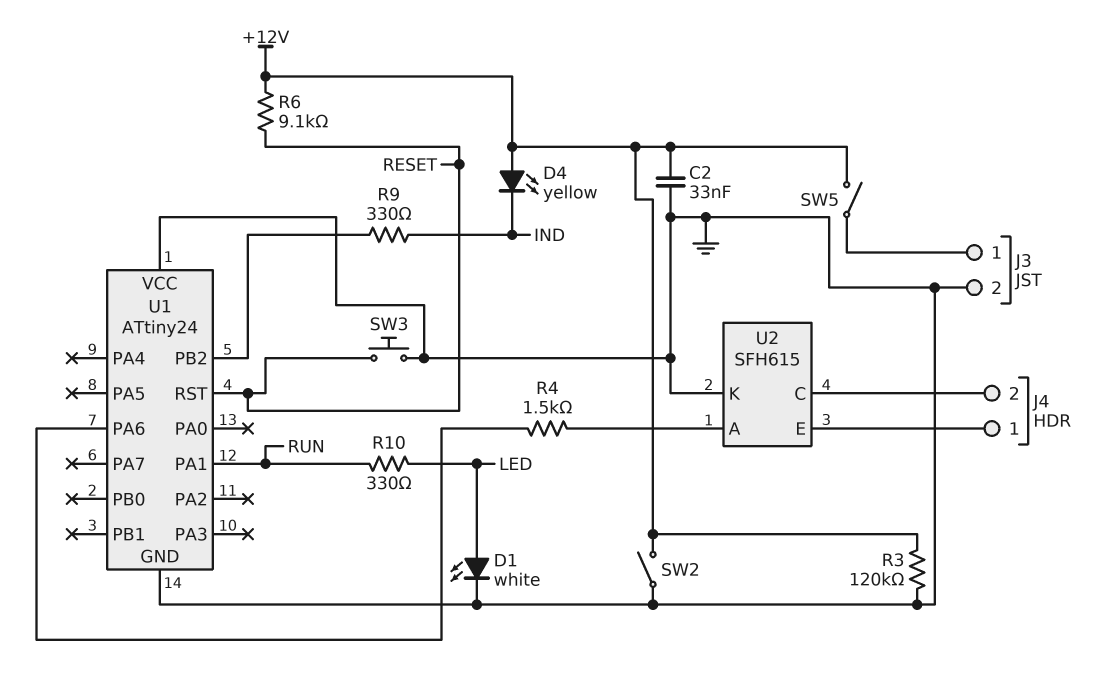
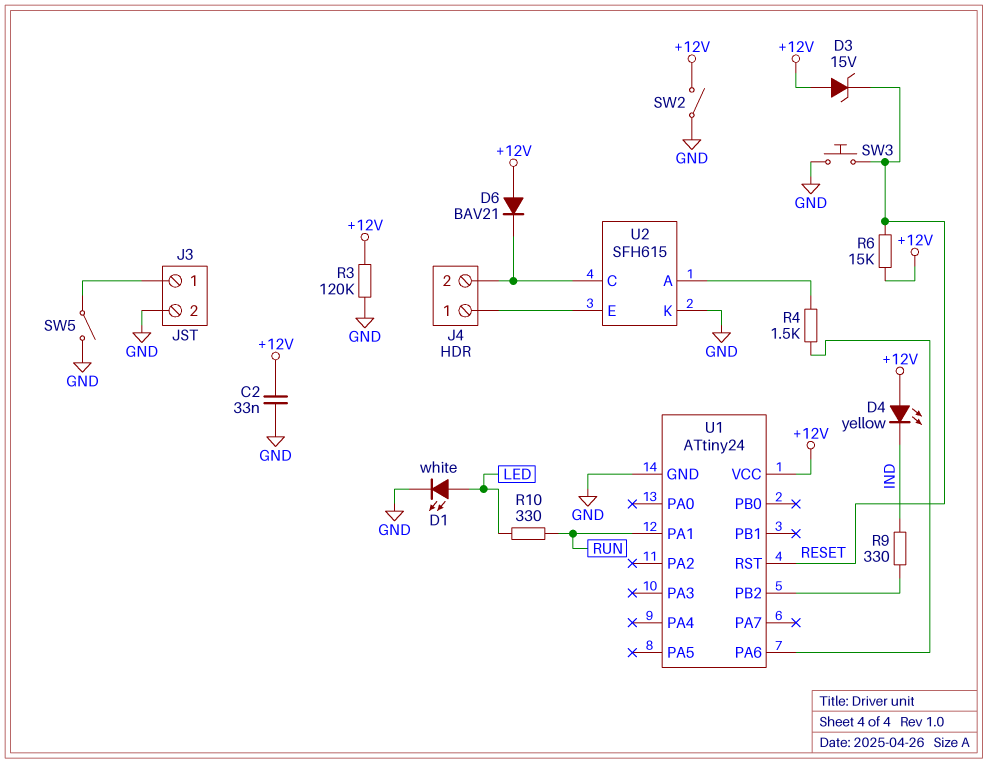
D3: none -> zener 15V (A +12V, K RESET)
D6: none -> diode BAV21 (A +12V, K J4/2)
R6: 9.1k (+12V, RESET) -> 15k (+12V, RESET)
SW5: switch (+12V, J3/1) -> switch (GND, J3/1)
U1 pin VCC: GND -> +12V

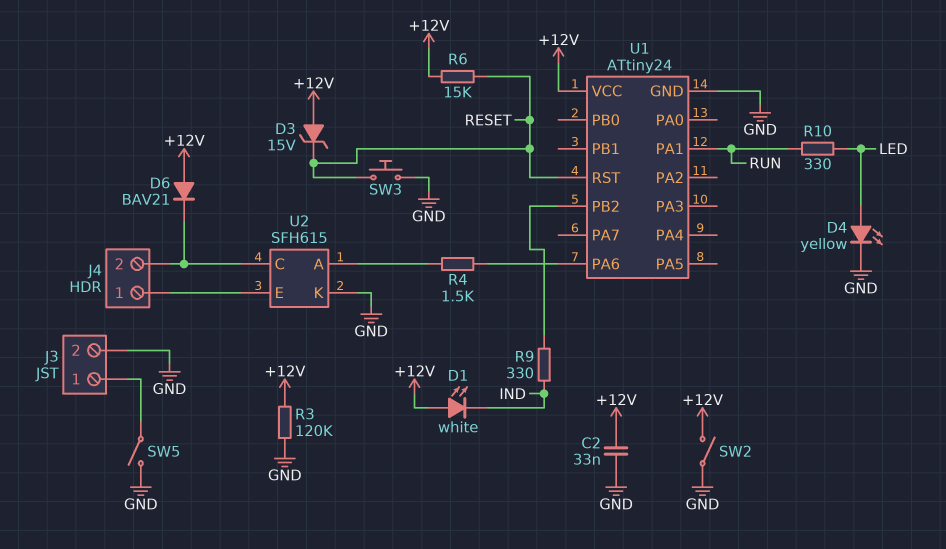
D1: LED white (A LED, K GND) -> LED white (A +12V, K IND)
D4: LED yellow (A +12V, K IND) -> LED yellow (A LED, K GND)

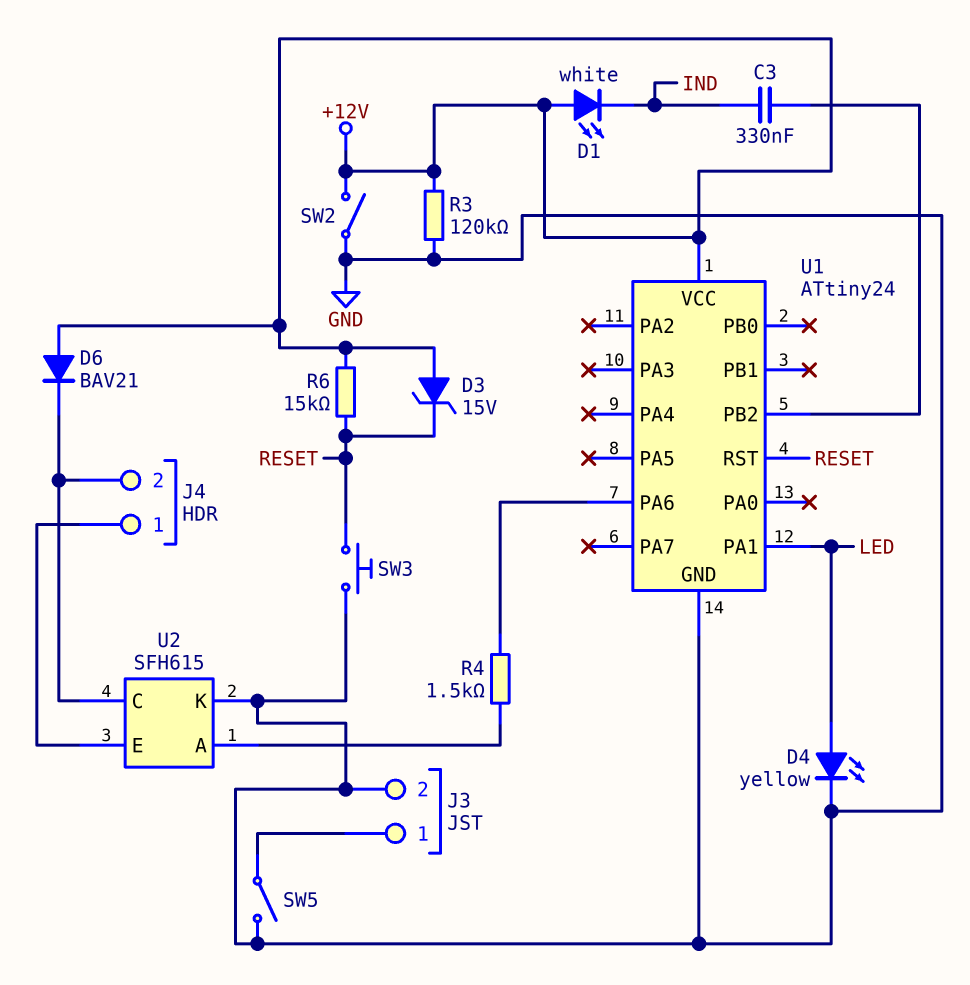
C2: 33nF (+12V, GND) -> none
C3: none -> 330nF (IND, U1/PB2)
R9: 330 (IND, U1/PB2) -> none
R10: 330 (LED, RUN) -> none
U1 pin PA1: RUN -> LED

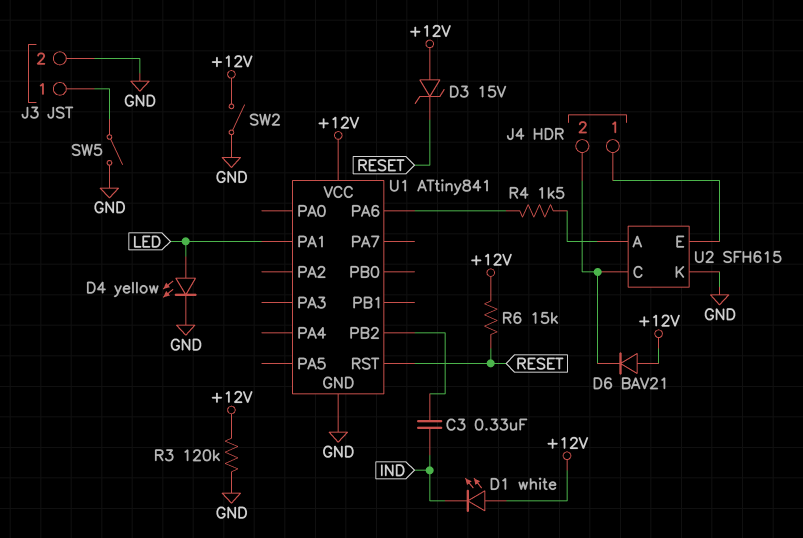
SW3: button (GND, RESET) -> none
U1: ATtiny24 -> ATtiny841

